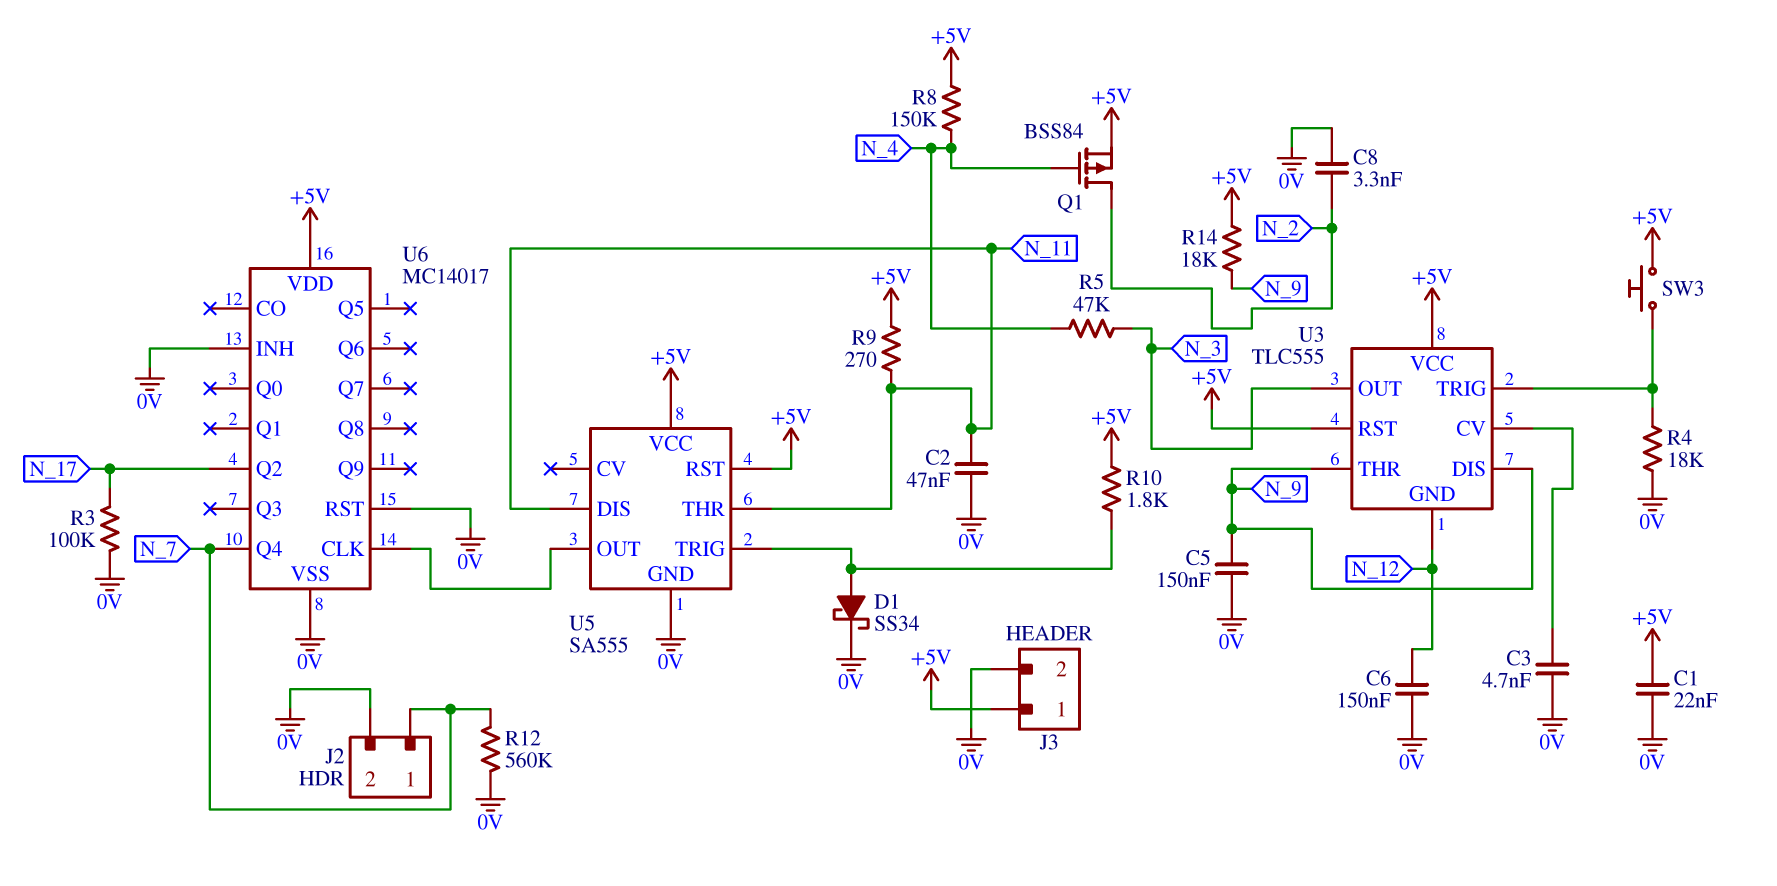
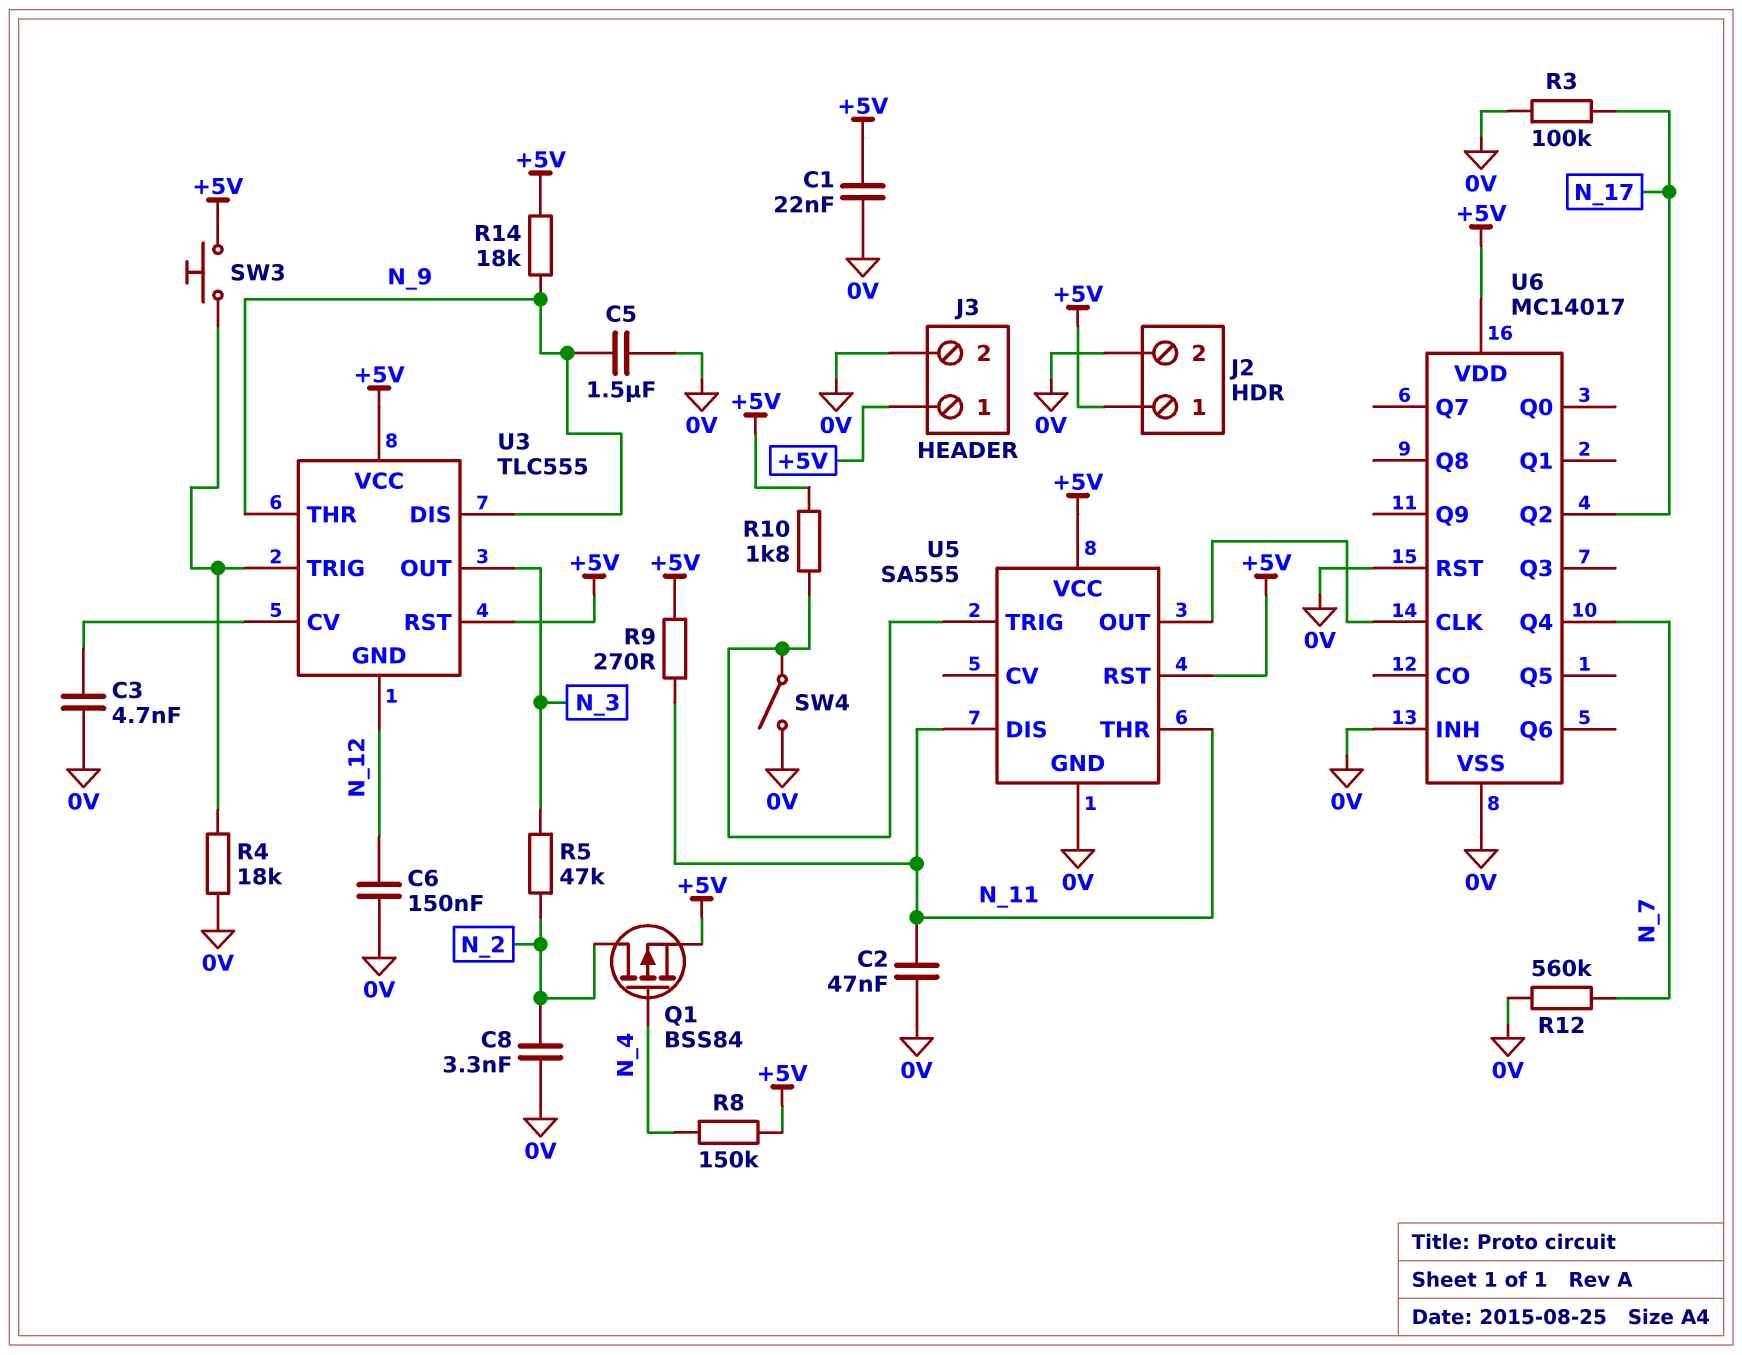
C5: 150nF (0V, N_9) -> 1.5uF (0V, N_9)
D1: schottky SS34 (A U5/TRIG, K 0V) -> none
J2 pin 1: N_7 -> +5V
R5: 47k (N_3, N_4) -> 47k (N_2, N_3)
SW4: none -> switch (0V, U5/TRIG)

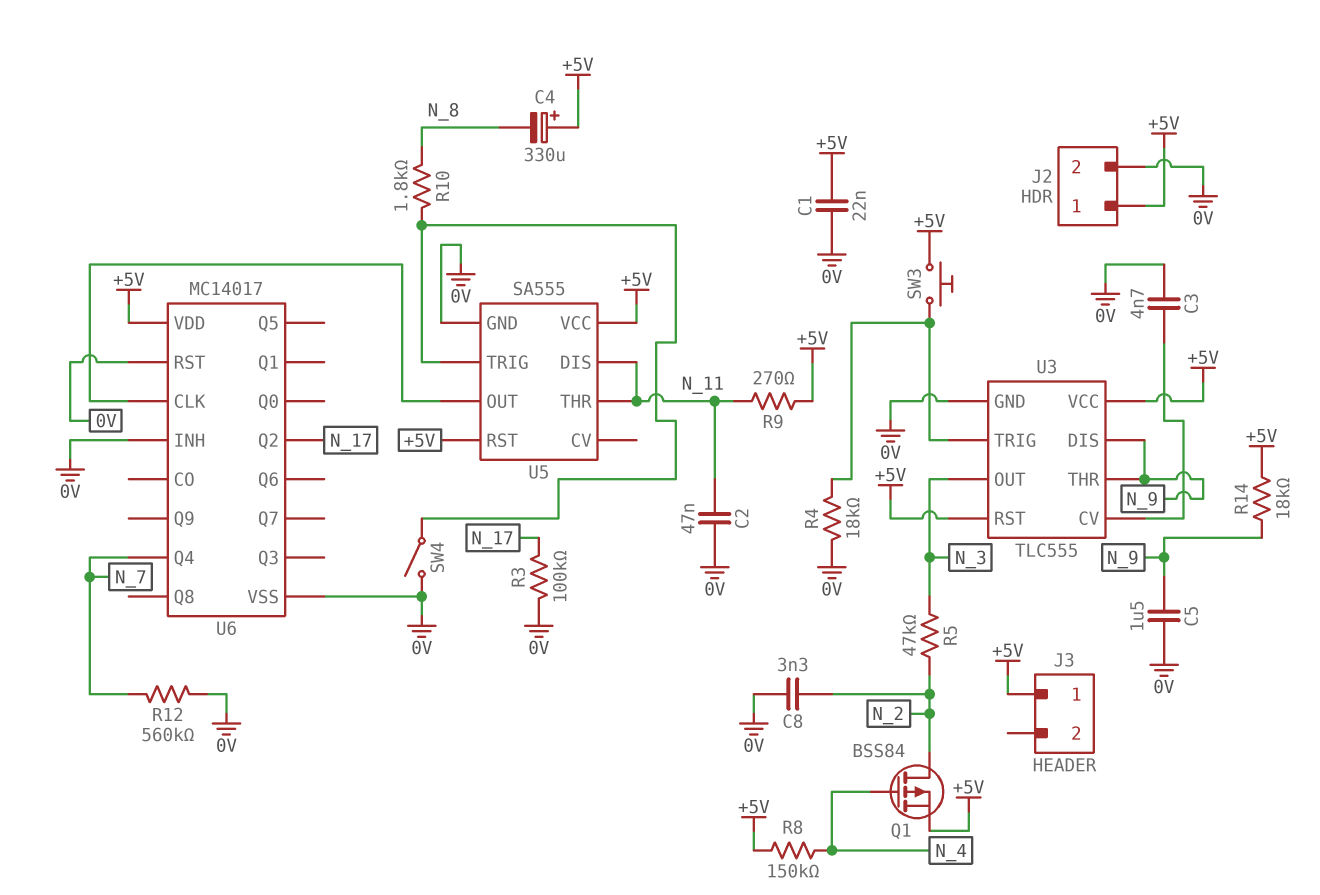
C4: none -> 330uF (plus +5V, minus N_8)
C6: 150nF (0V, N_12) -> none
J3 pin 2: 0V -> none
R10: 1.8k (+5V, U5/TRIG) -> 1.8k (N_8, U5/TRIG)
U3 pin GND: N_12 -> 0V

